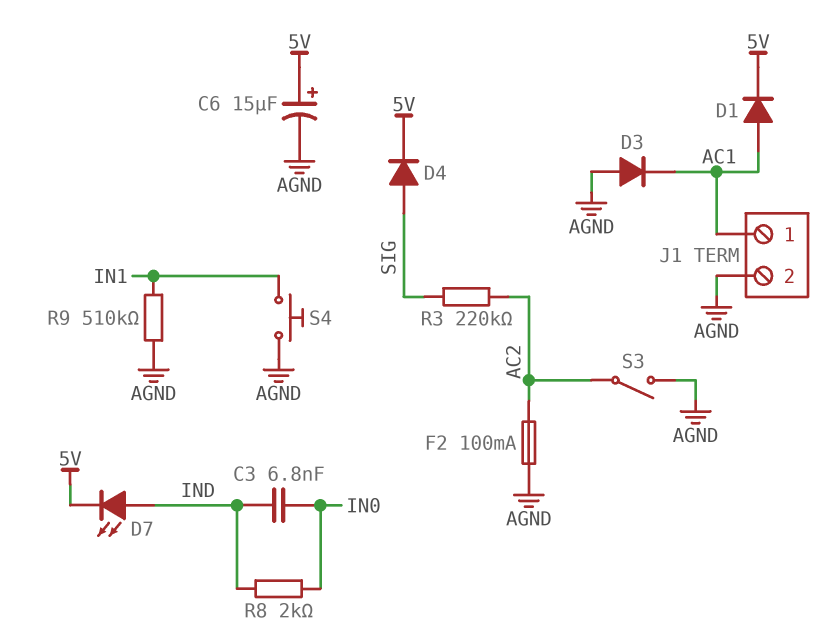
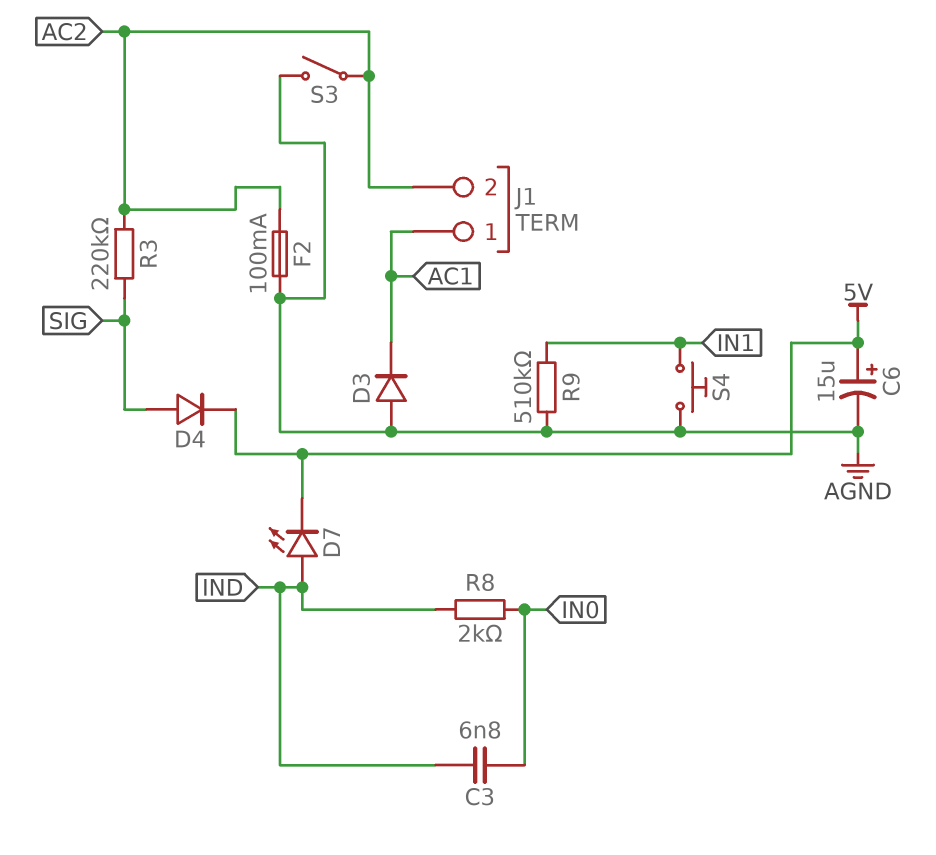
D1: diode (A AC1, K 5V) -> none
J1 pin 2: AGND -> AC2

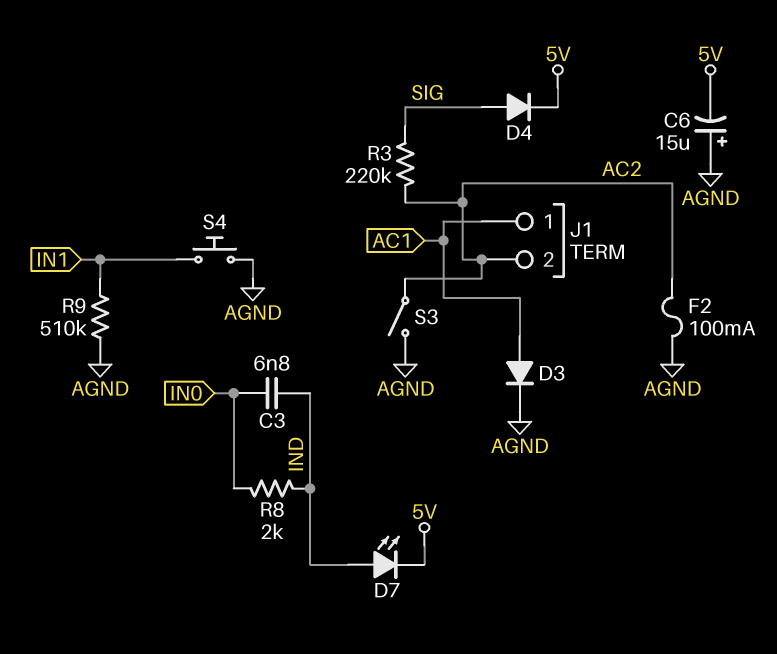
C6: 15uF (plus 5V, minus AGND) -> 15uF (plus AGND, minus 5V)
D3: diode (A AGND, K AC1) -> diode (A AC1, K AGND)

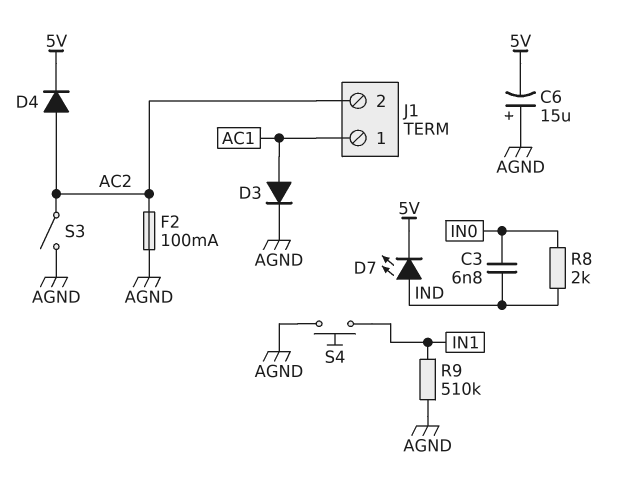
D4: diode (A SIG, K 5V) -> diode (A AC2, K 5V)
R3: 220k (AC2, SIG) -> none

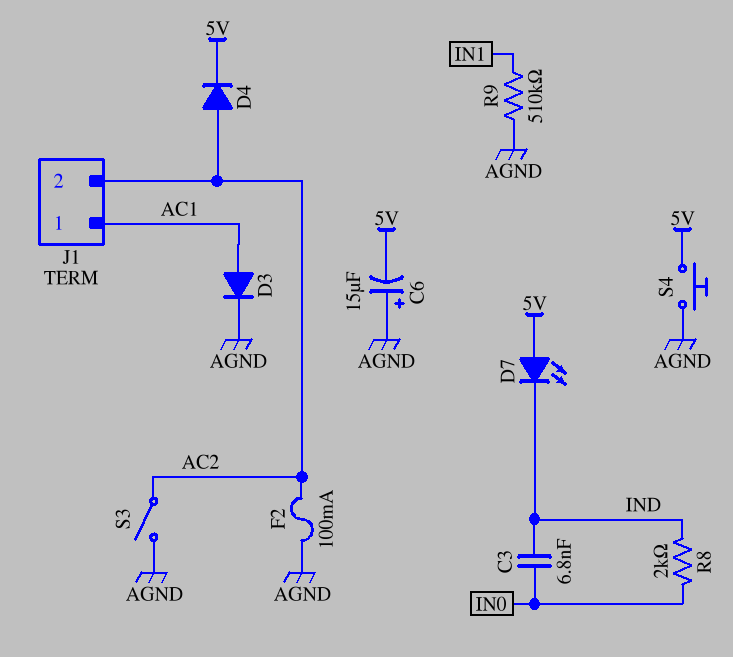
D7: LED (A IND, K 5V) -> LED (A 5V, K IND)
S4: button (AGND, IN1) -> button (5V, AGND)

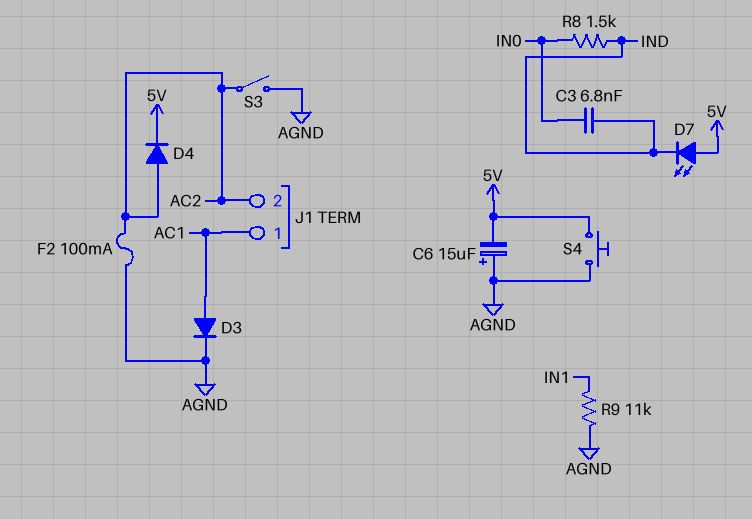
R8: 2k (IN0, IND) -> 1.5k (IN0, IND)
R9: 510k (AGND, IN1) -> 11k (AGND, IN1)

